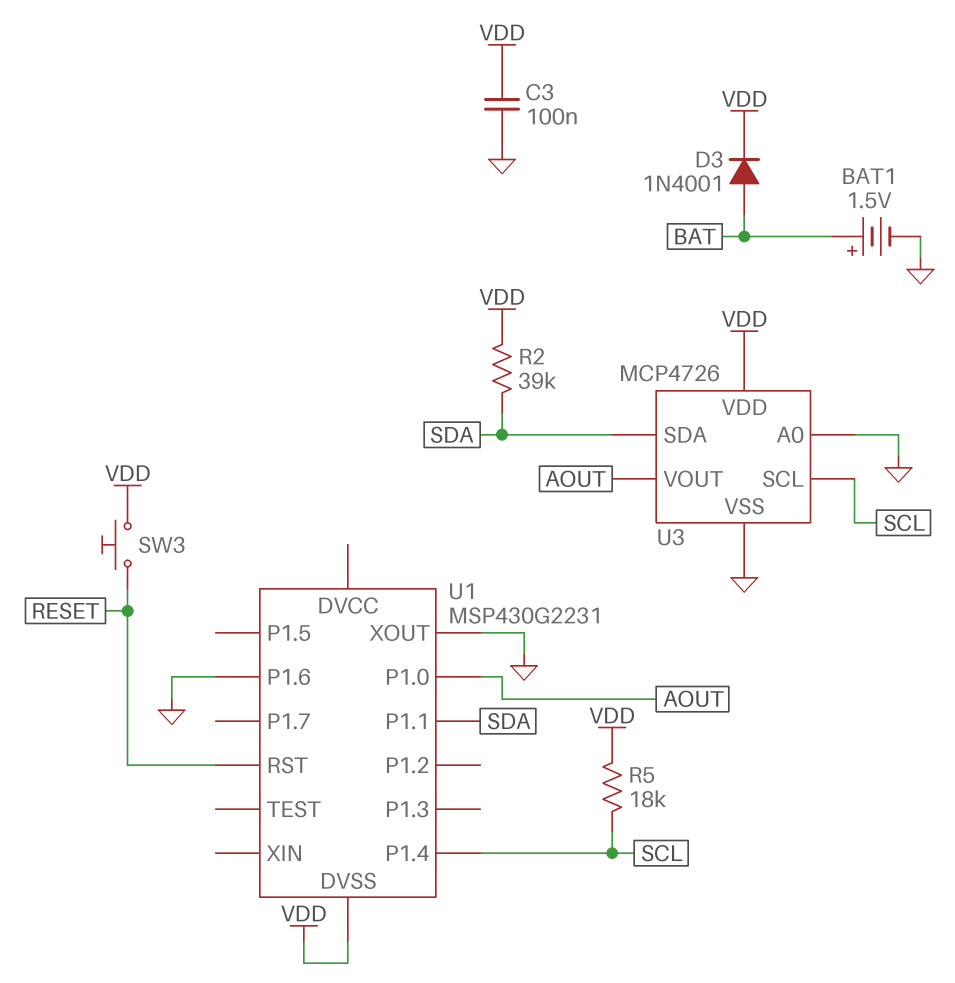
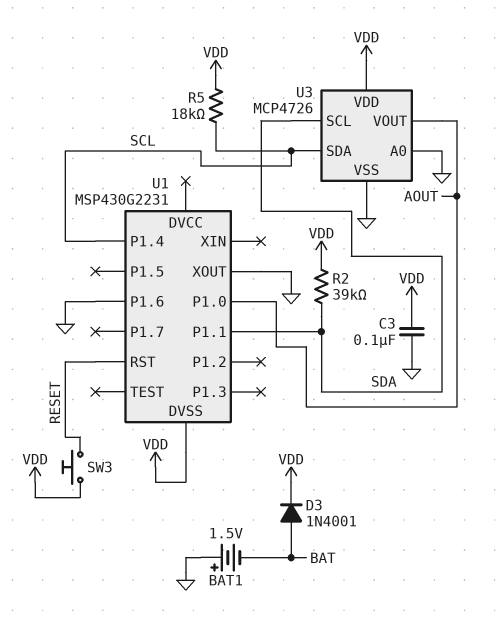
BAT1: 1.5V (plus BAT, minus GND) -> 1.5V (plus GND, minus BAT)
U3 pin SCL: SCL -> SDA
U3 pin SDA: SDA -> SCL

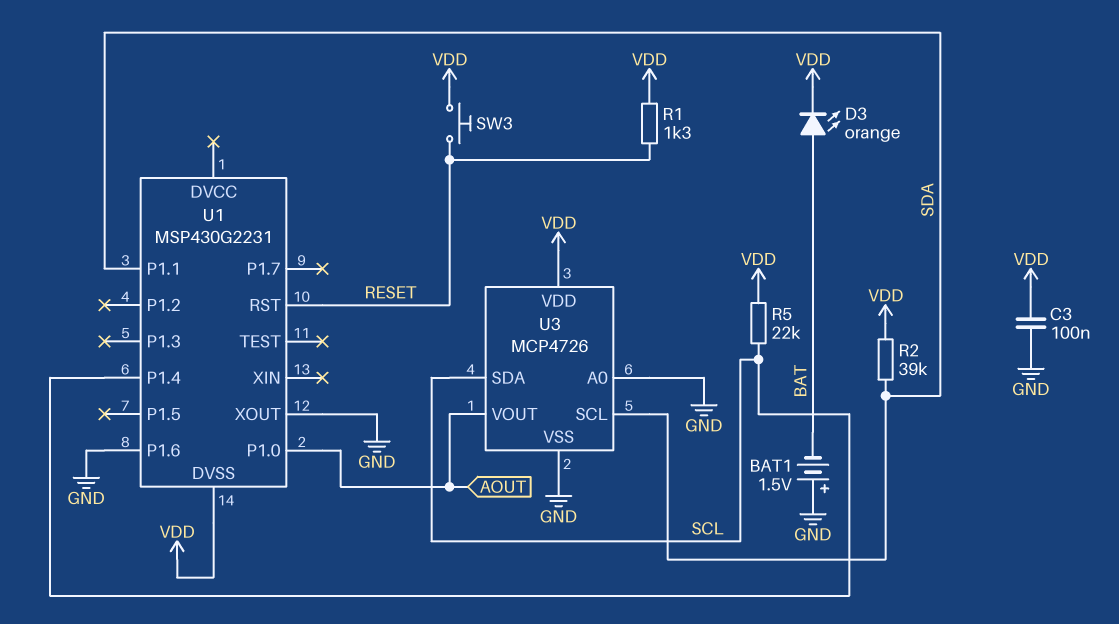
D3: diode 1N4001 (A BAT, K VDD) -> LED orange (A BAT, K VDD)
R1: none -> 1.3k (RESET, VDD)
R5: 18k (SCL, VDD) -> 22k (SCL, VDD)

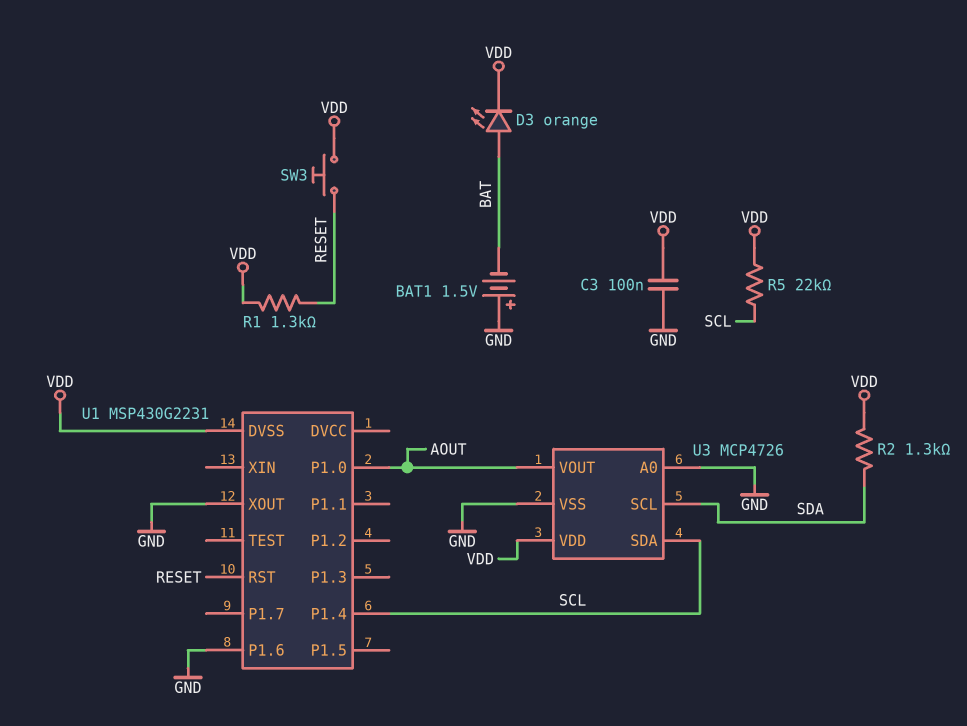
R2: 39k (SDA, VDD) -> 1.3k (SDA, VDD)
U1 pin P1.1: SDA -> none

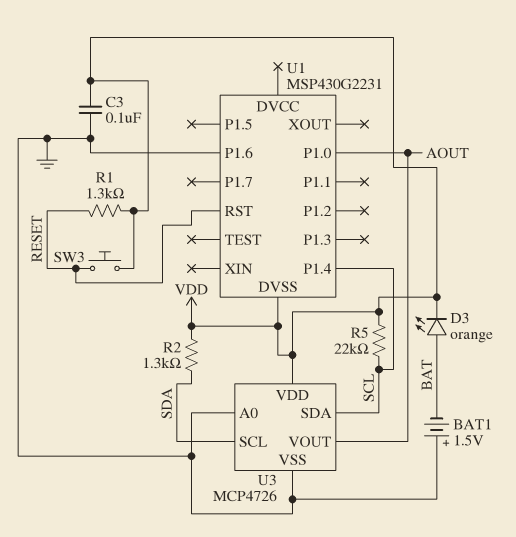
U1 pin XOUT: GND -> none

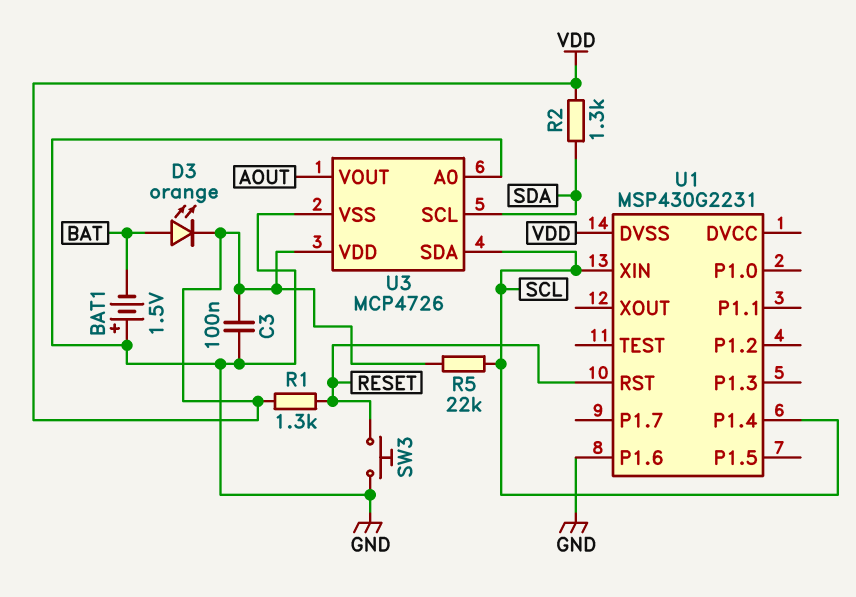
SW3: button (RESET, VDD) -> button (GND, RESET)
U1 pin P1.0: AOUT -> none
U1 pin XIN: none -> SCL

